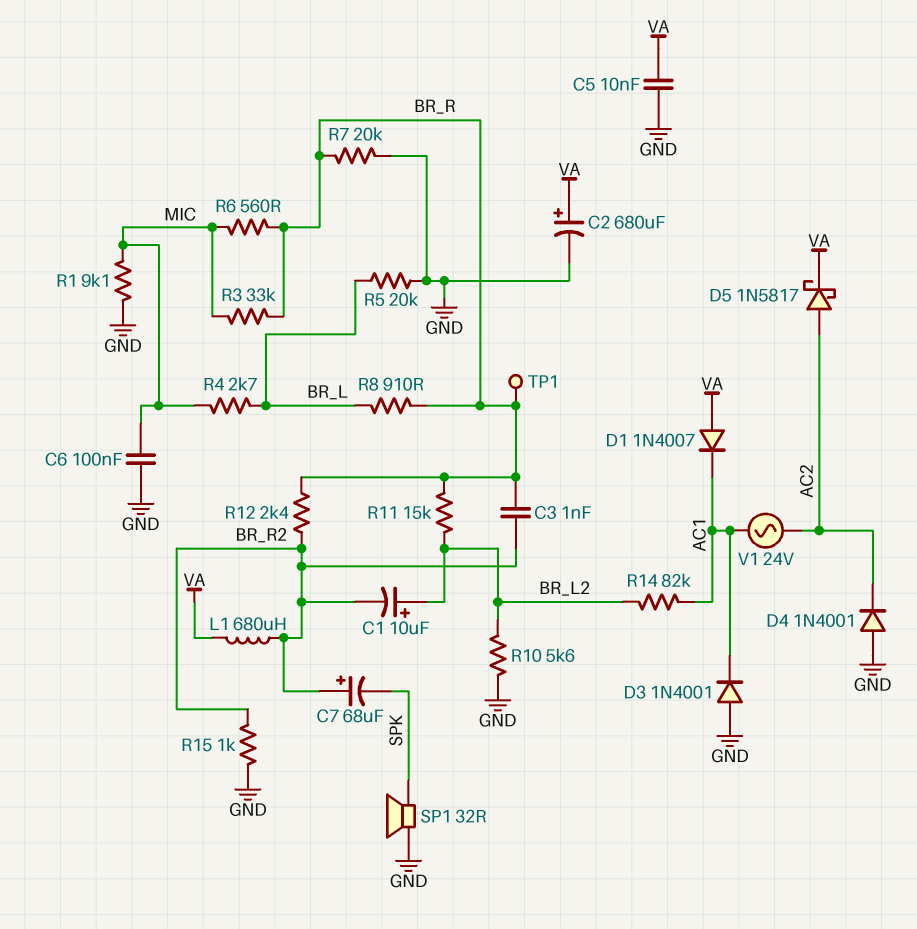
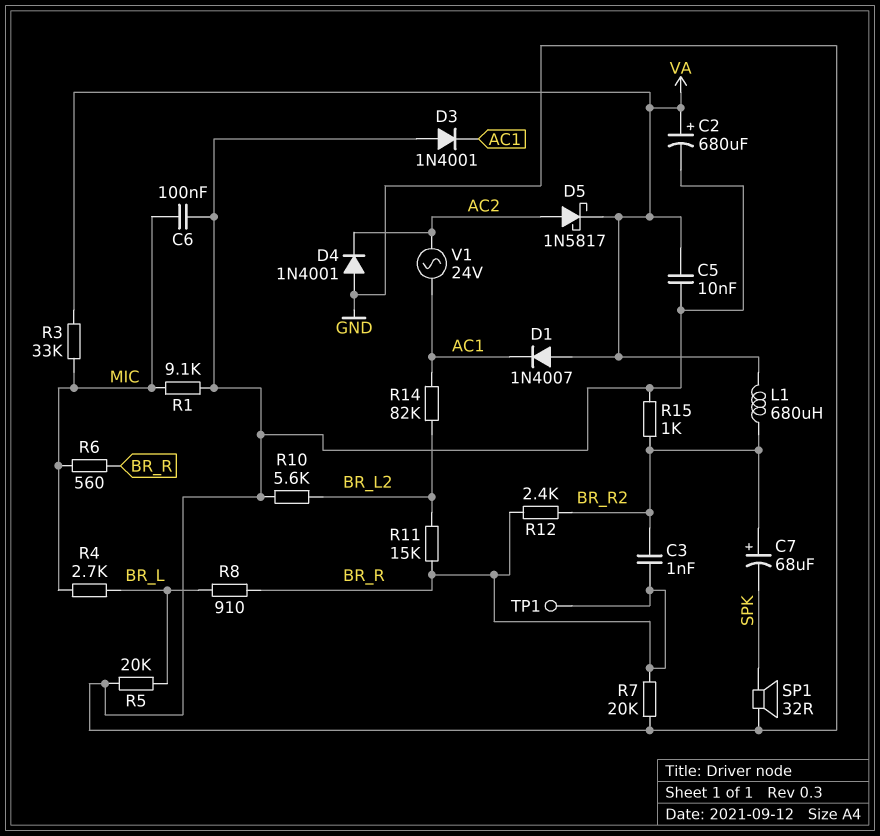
C1: 10uF (plus BR_L2, minus BR_R2) -> none
R3: 33k (BR_R, MIC) -> 33k (MIC, VA)

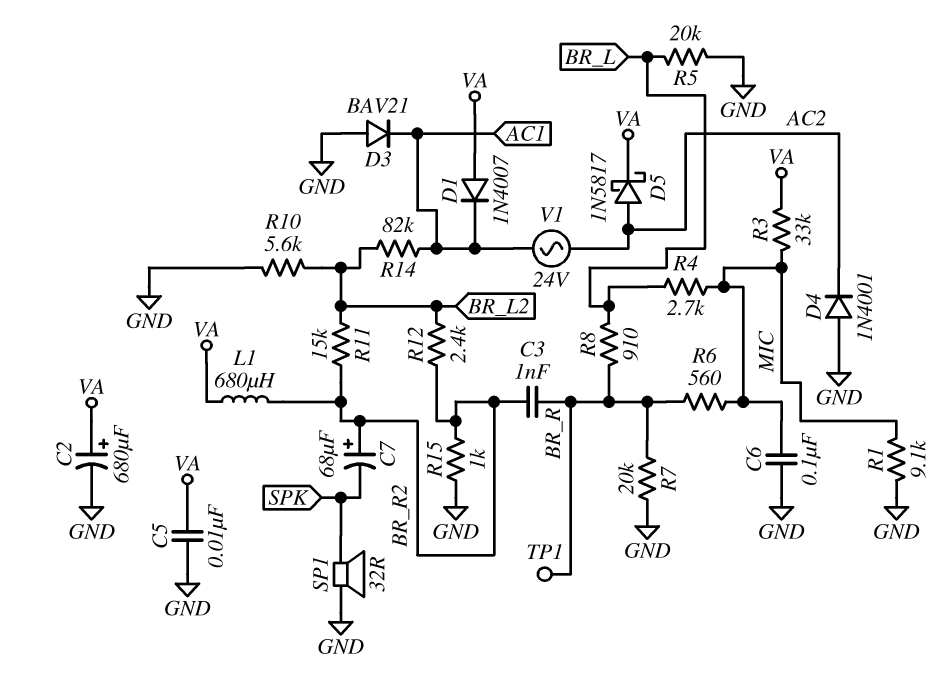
D3: diode 1N4001 (A GND, K AC1) -> diode BAV21 (A GND, K AC1)
R11: 15k (BR_L2, BR_R) -> 15k (BR_L2, BR_R2)
R12: 2.4k (BR_R, BR_R2) -> 2.4k (BR_L2, BR_R2)

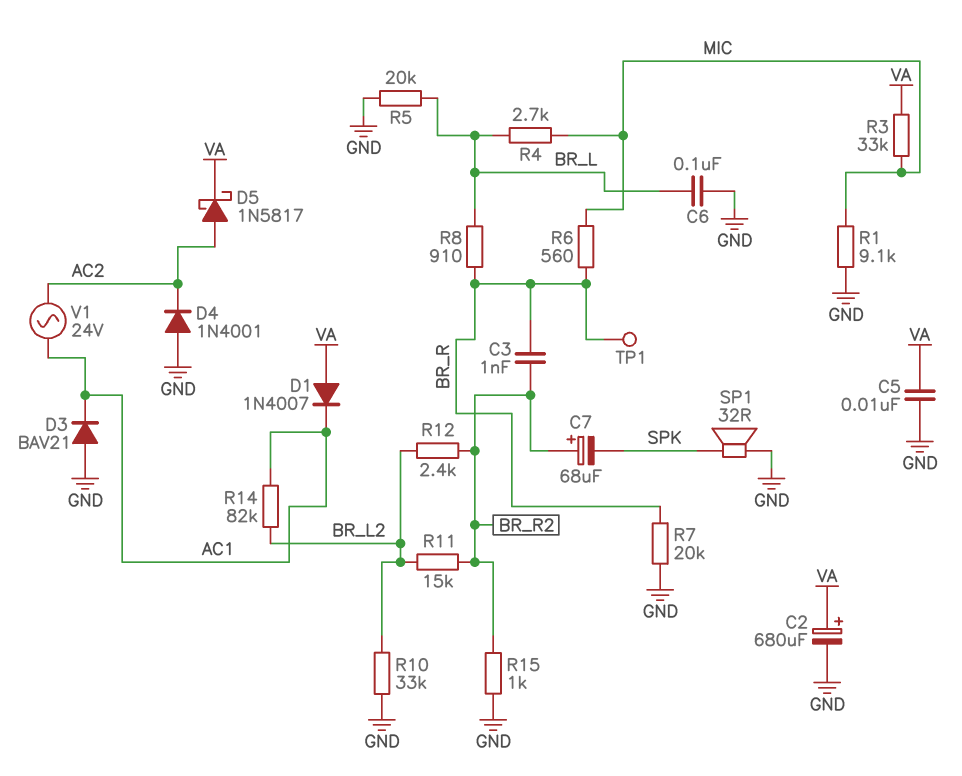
C6: 100nF (GND, MIC) -> 100nF (BR_L, GND)
L1: 680uH (BR_R2, VA) -> none
R10: 5.6k (BR_L2, GND) -> 33k (BR_L2, GND)

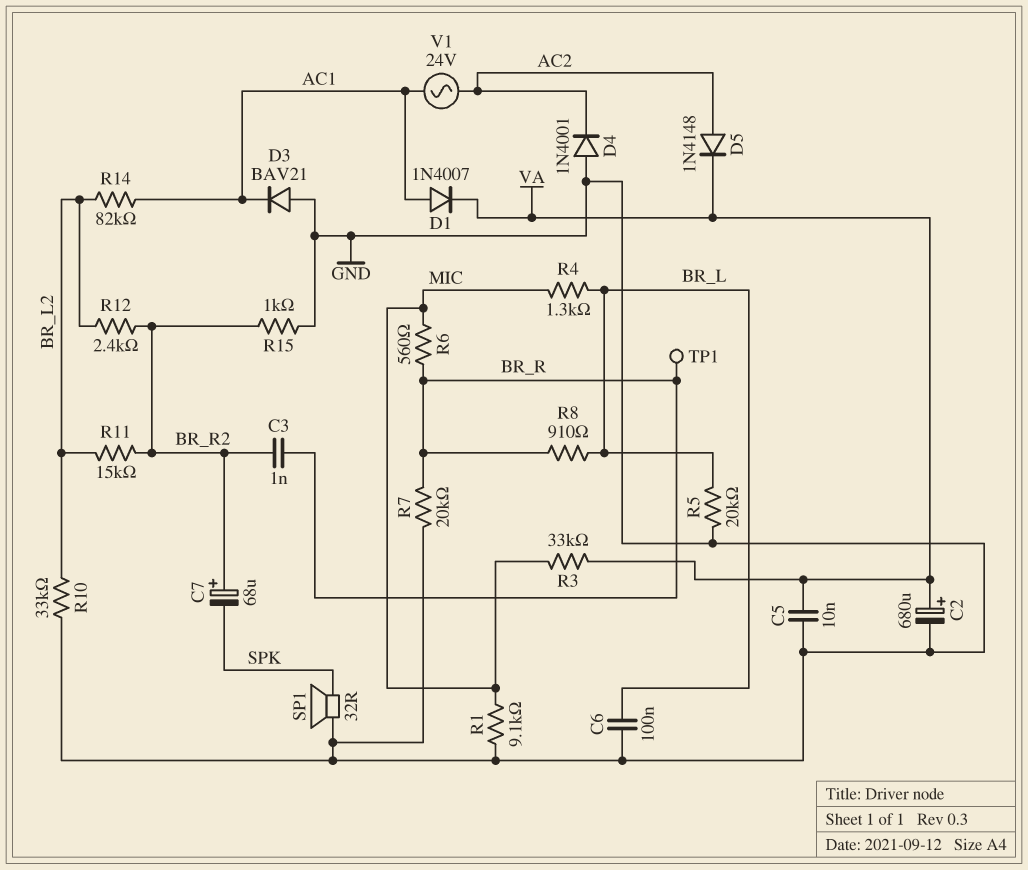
D1: diode 1N4007 (A VA, K AC1) -> diode 1N4007 (A AC1, K VA)
D5: schottky 1N5817 (A AC2, K VA) -> diode 1N4148 (A AC2, K VA)
R4: 2.7k (BR_L, MIC) -> 1.3k (BR_L, MIC)

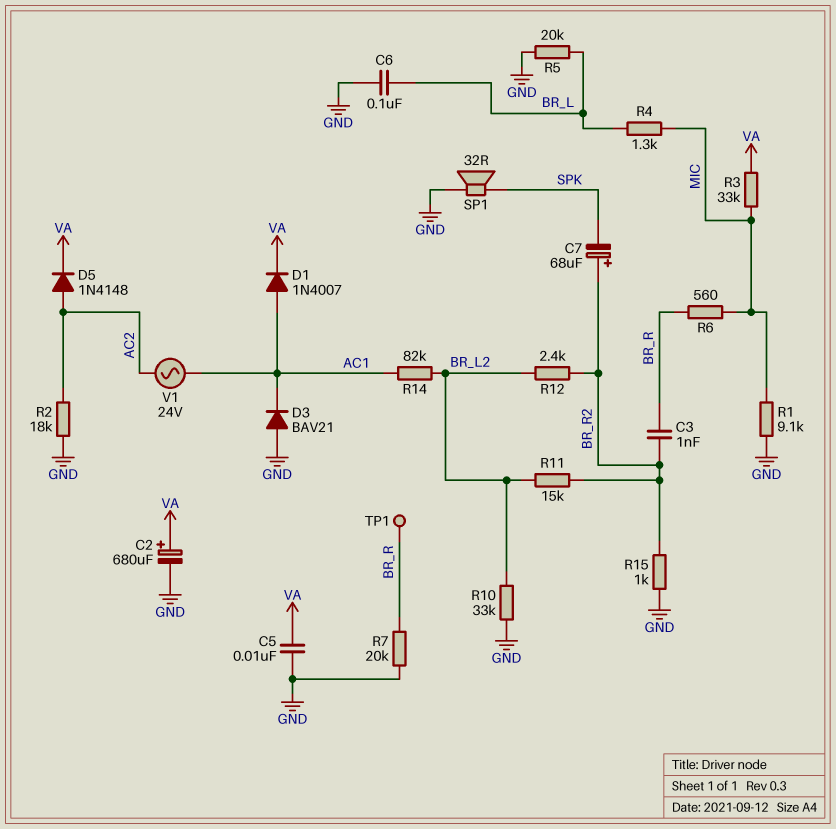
D4: diode 1N4001 (A GND, K AC2) -> none
R2: none -> 18k (AC2, GND)
R8: 910 (BR_L, BR_R) -> none

